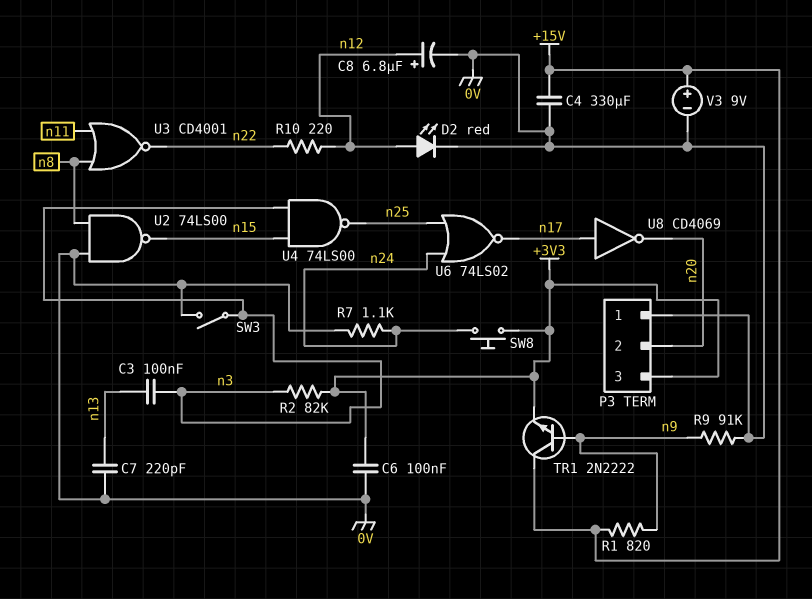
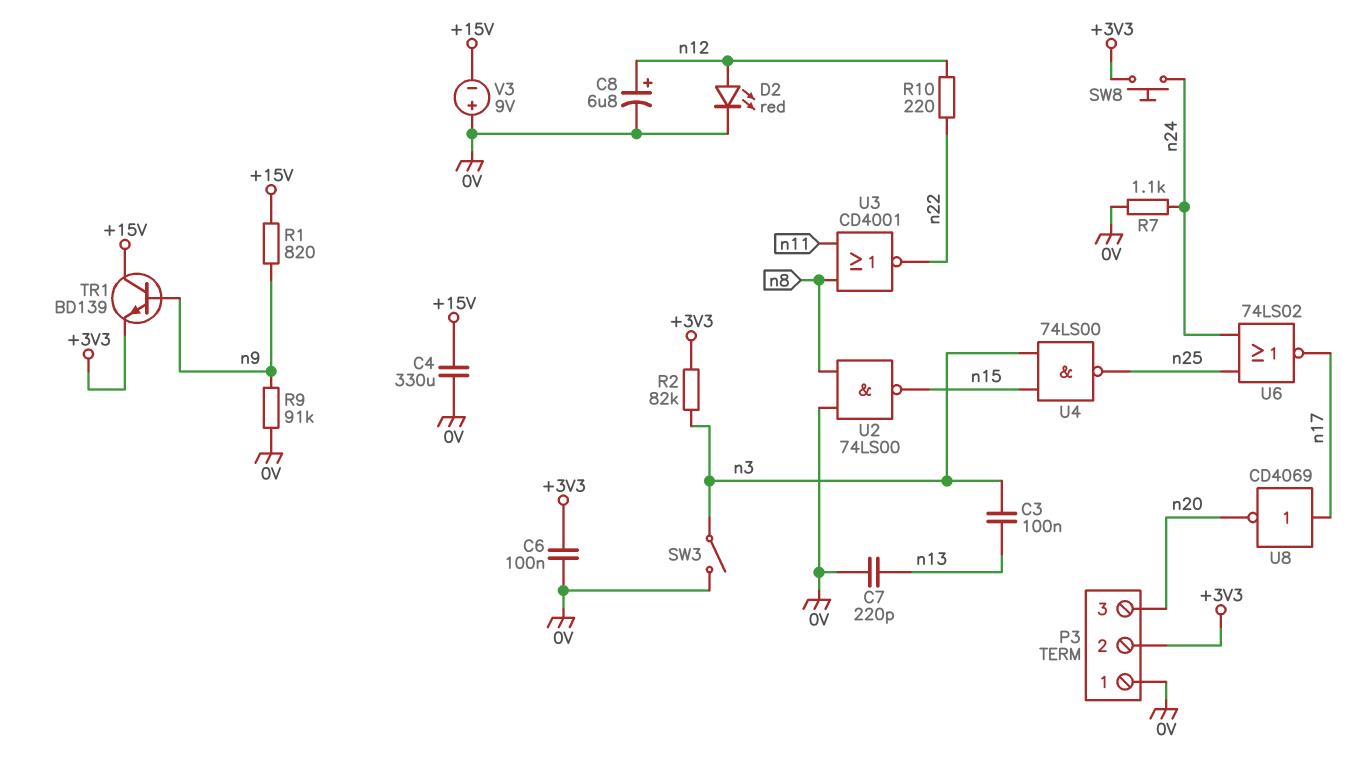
P3 pin 2: n20 -> +3V3
P3 pin 3: +3V3 -> n20
TR1: NPN 2N2222 (B n9, C +15V, E +3V3) -> NPN BD139 (B n9, C +15V, E +3V3)
V3: 9V (plus +15V, minus 0V) -> 9V (plus 0V, minus +15V)

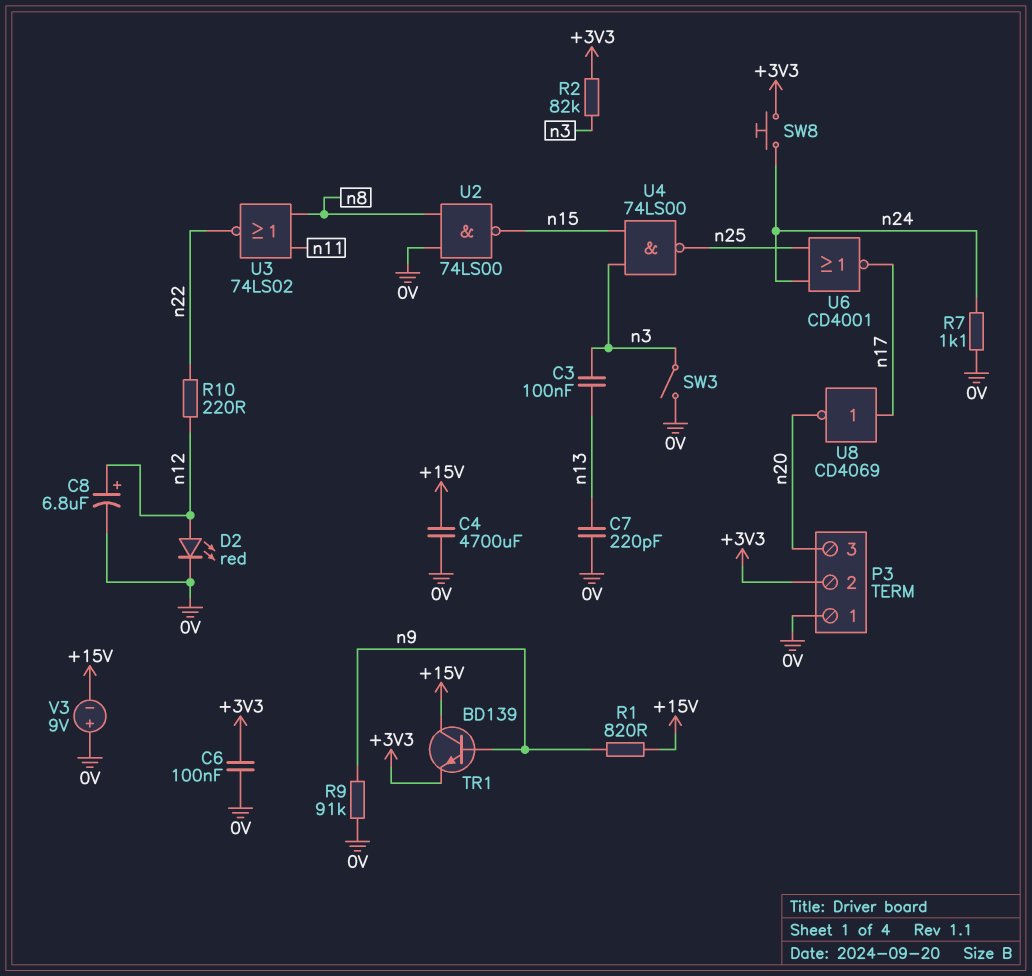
C4: 330uF (+15V, 0V) -> 4700uF (+15V, 0V)
U3: NOR CD4001 (in n8, in n11, out n22) -> NOR 74LS02 (in n8, in n11, out n22)
U6: NOR 74LS02 (in n24, in n25, out n17) -> NOR CD4001 (in n24, in n25, out n17)

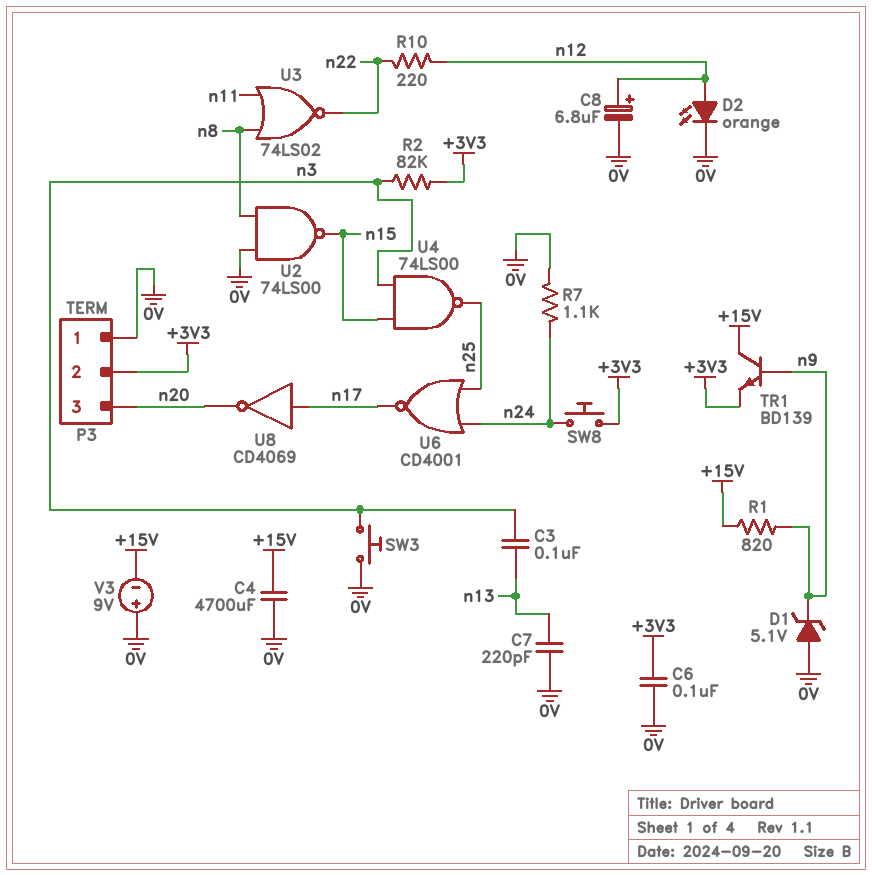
D1: none -> zener 5.1V (A 0V, K n9)
D2: LED red (A n12, K 0V) -> LED orange (A n12, K 0V)
R9: 91k (0V, n9) -> none
SW3: switch (0V, n3) -> button (0V, n3)

